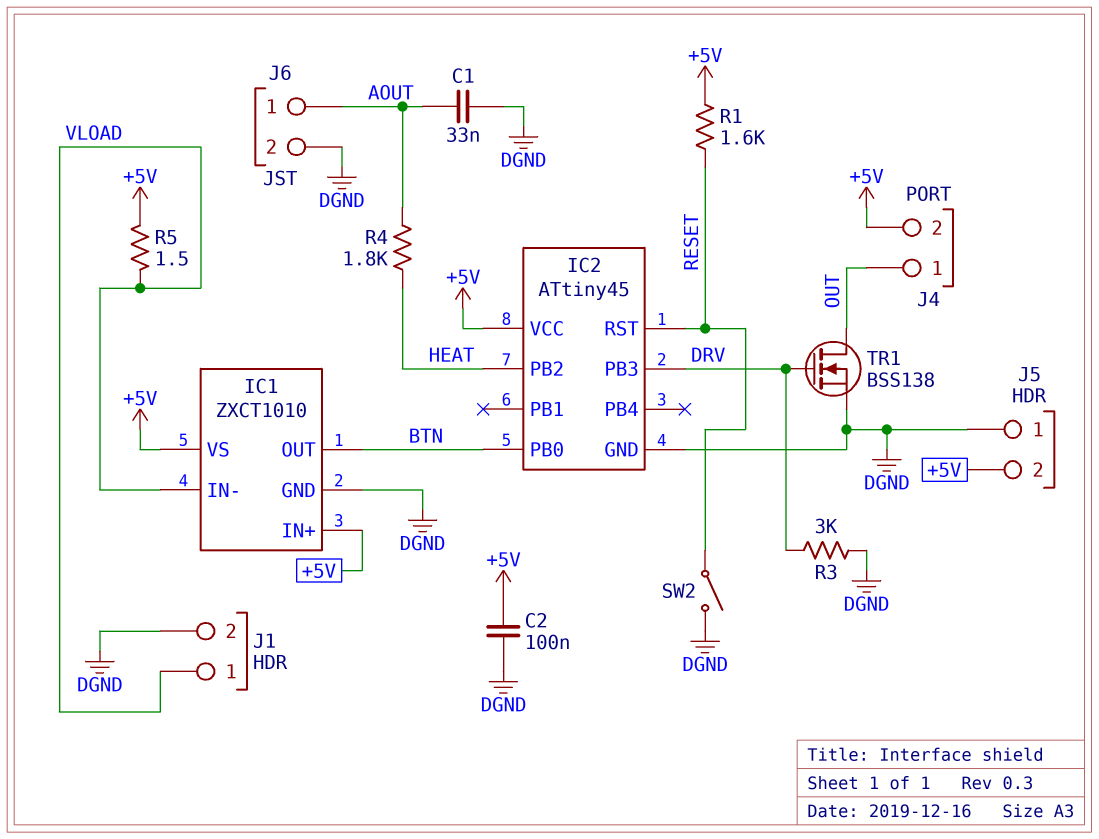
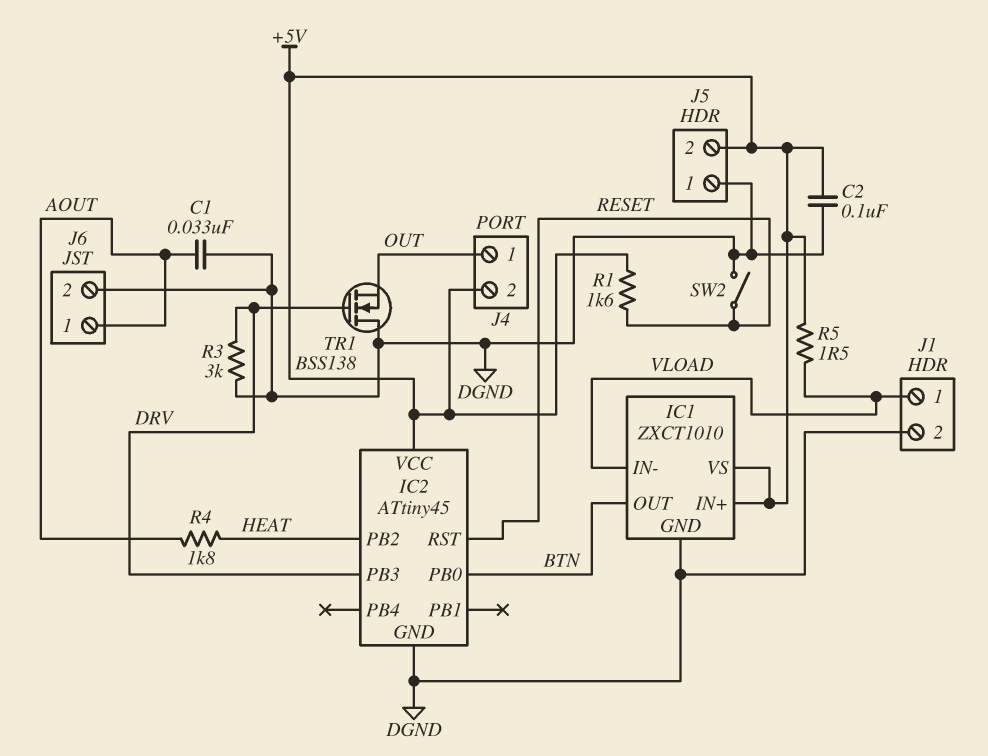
TR1: NMOS BSS138 (G DRV, D OUT, S DGND) -> NMOS BSS138 (G DRV, D DGND, S OUT)

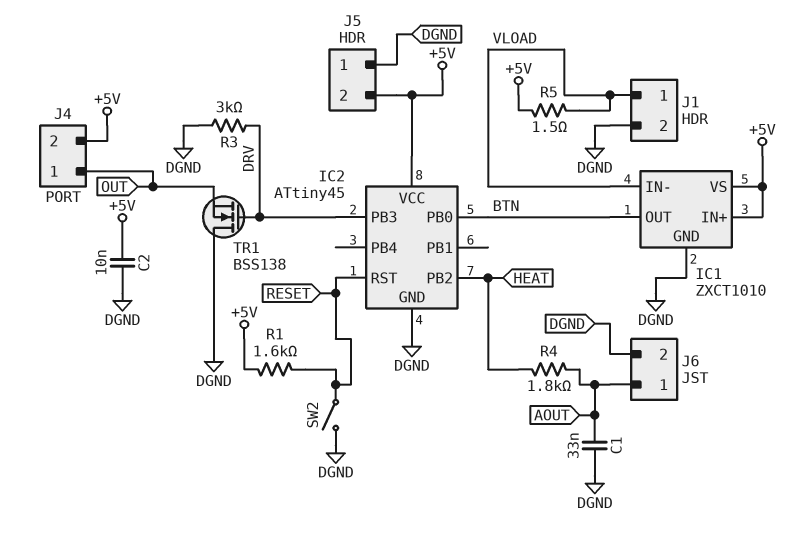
C2: 100nF (+5V, DGND) -> 10nF (+5V, DGND)

